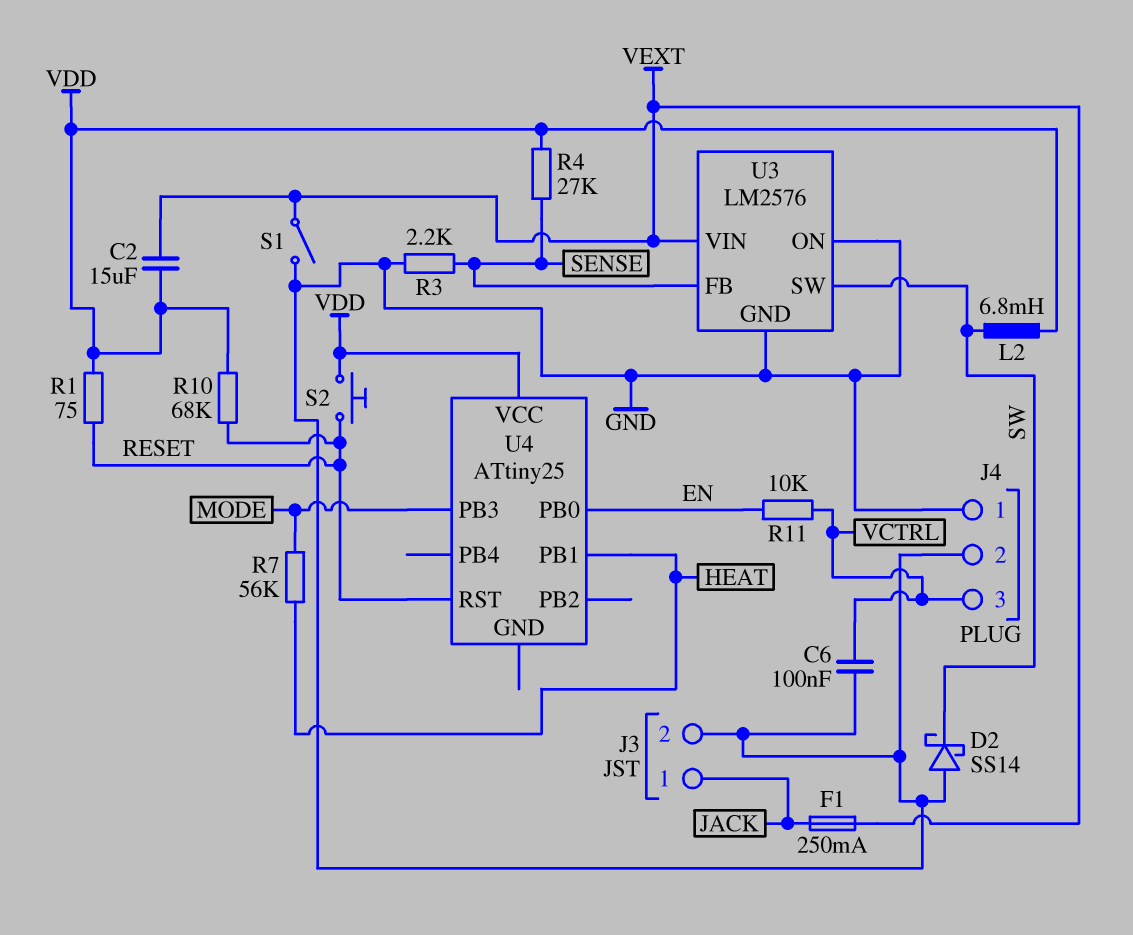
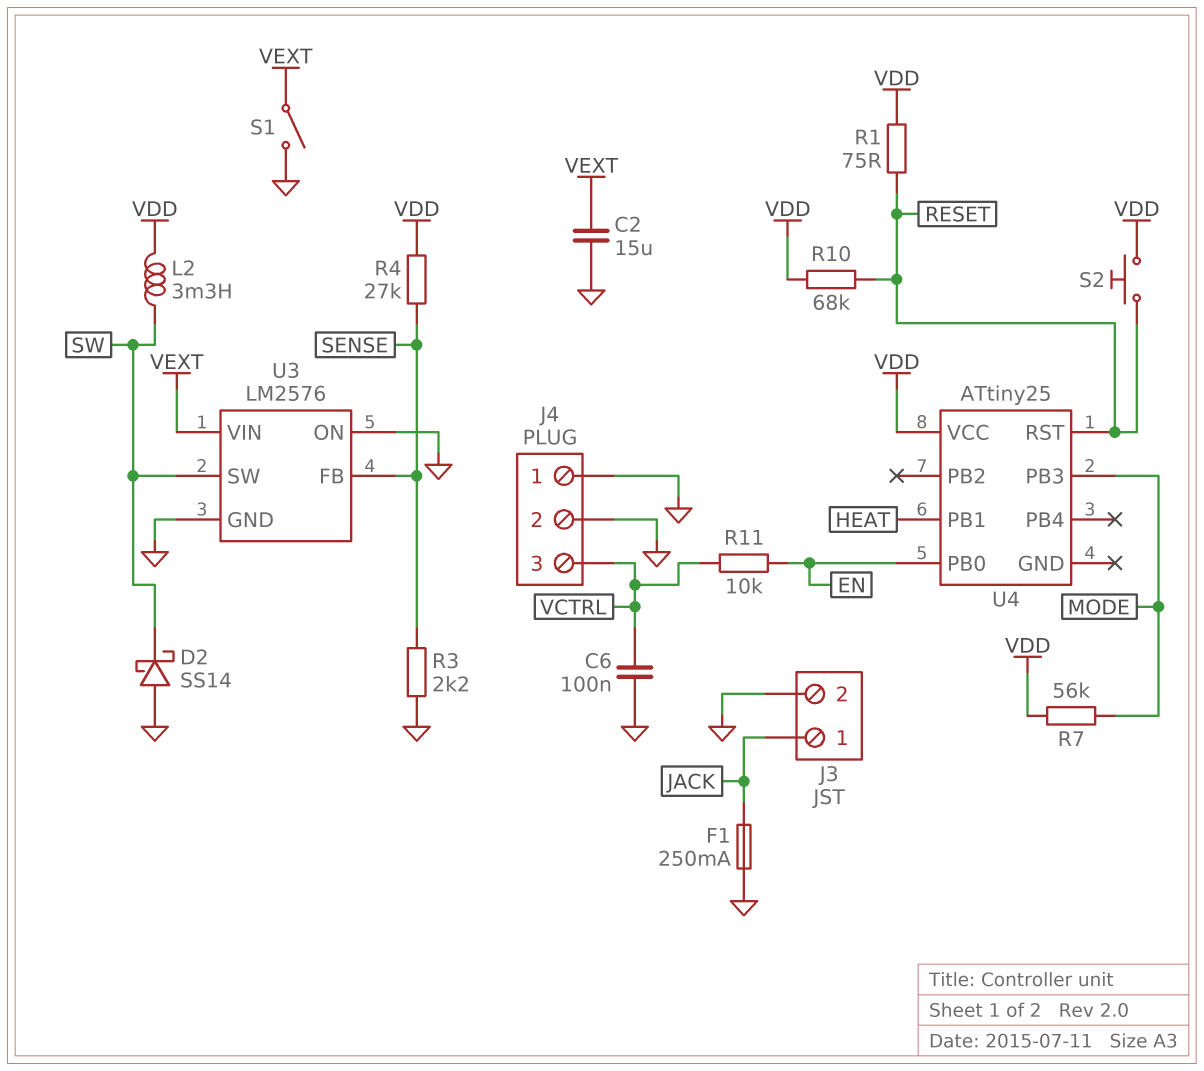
C2: 15uF (VDD, VEXT) -> 15uF (GND, VEXT)
F1: 250mA (JACK, VEXT) -> 250mA (GND, JACK)
L2: 6.8mH (SW, VDD) -> 3.3mH (SW, VDD)
R7: 56k (HEAT, MODE) -> 56k (MODE, VDD)

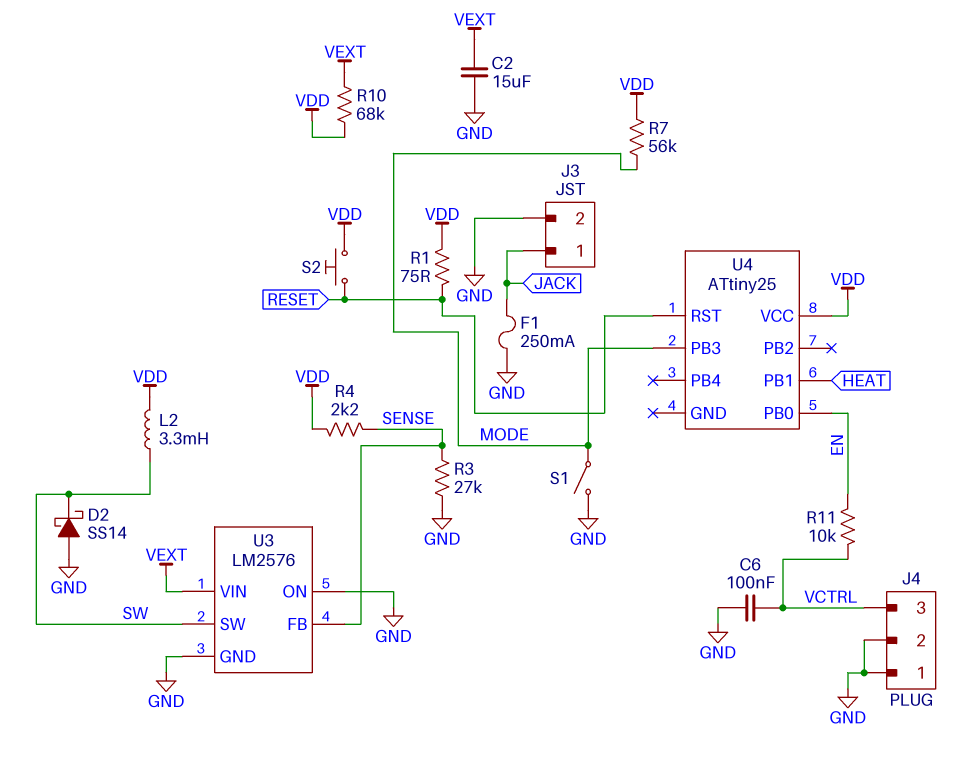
R3: 2.2k (GND, SENSE) -> 27k (GND, SENSE)
R4: 27k (SENSE, VDD) -> 2.2k (SENSE, VDD)
R10: 68k (RESET, VDD) -> 68k (VDD, VEXT)
S1: switch (GND, VEXT) -> switch (GND, MODE)

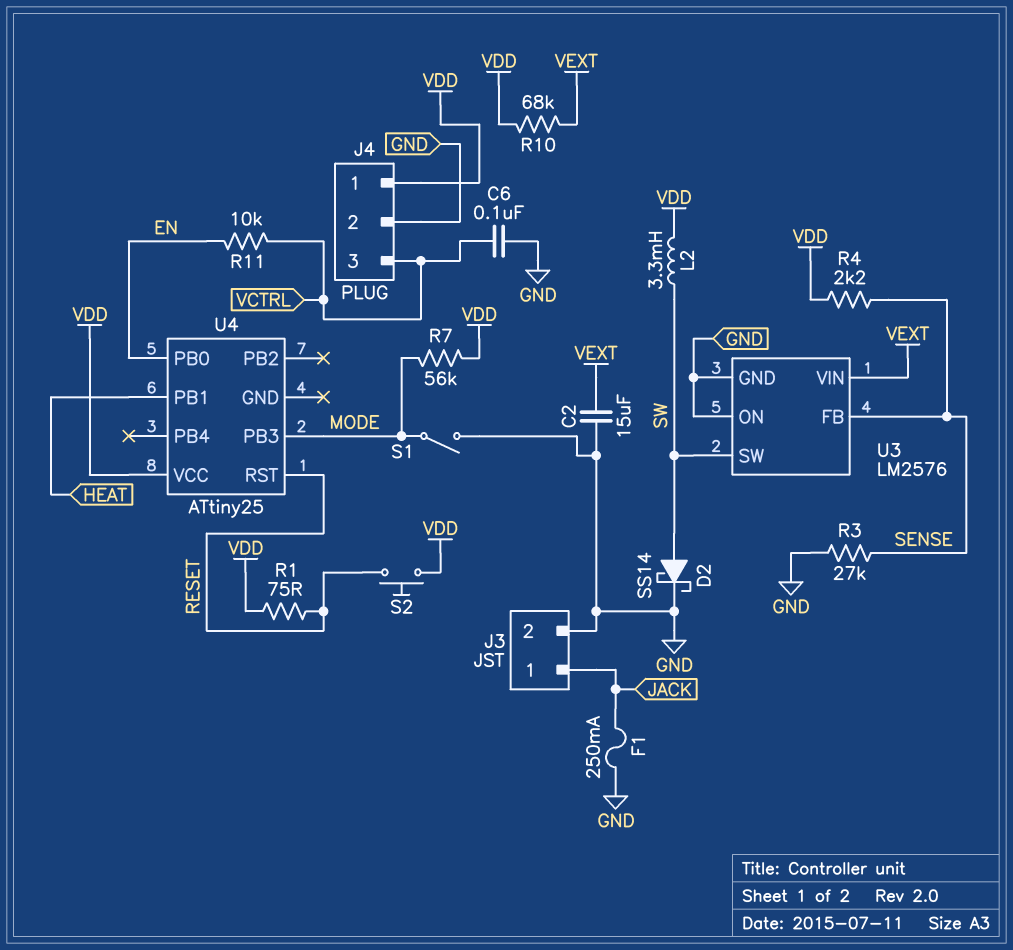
D2: schottky SS14 (A GND, K SW) -> schottky SS14 (A SW, K GND)
J4 pin 1: GND -> VDD

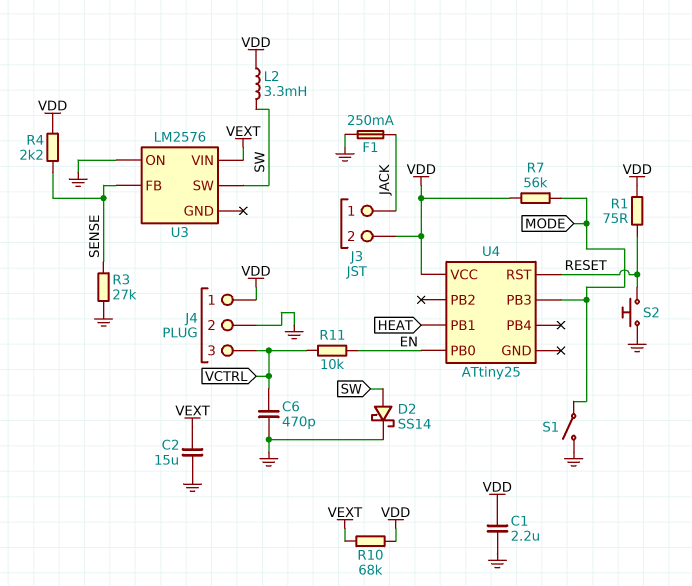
C1: none -> 2.2uF (GND, VDD)
C6: 100nF (GND, VCTRL) -> 470pF (GND, VCTRL)
J3 pin 2: GND -> VDD
S2: button (RESET, VDD) -> button (GND, RESET)
U3 pin GND: GND -> none

